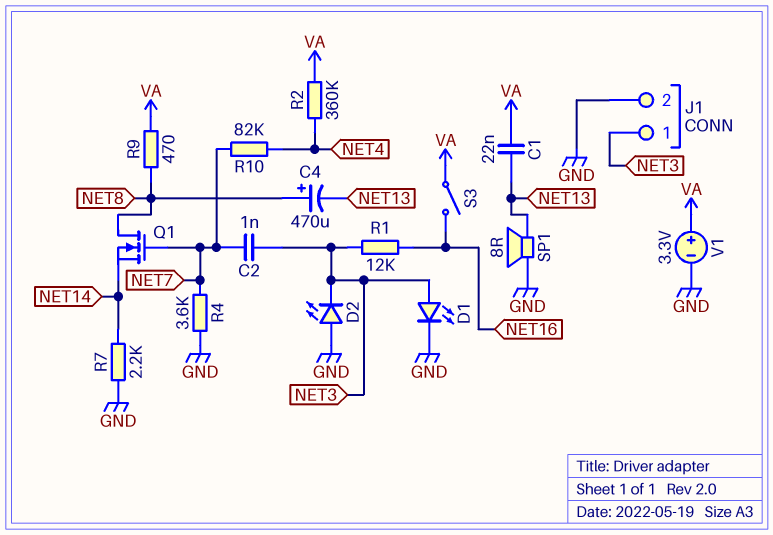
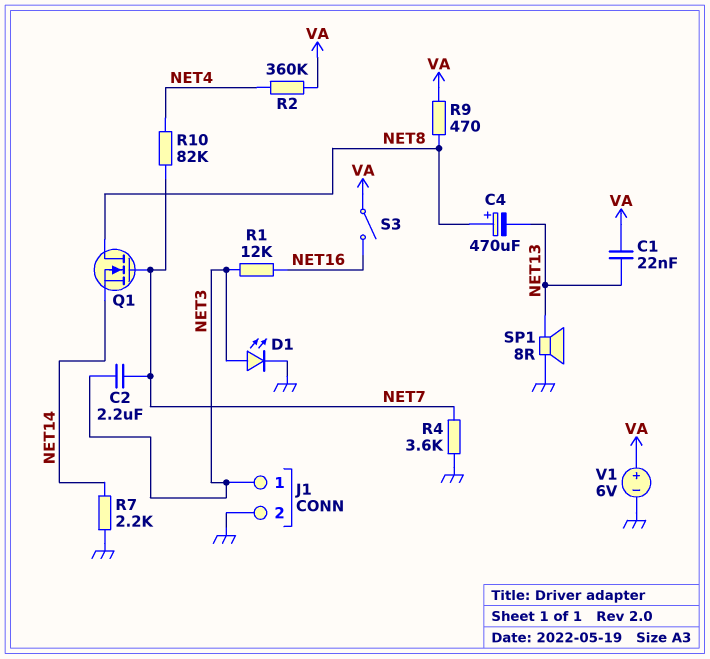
C2: 1nF (NET3, NET7) -> 2.2uF (NET3, NET7)
D2: LED (A GND, K NET3) -> none
V1: 3.3V (plus VA, minus GND) -> 6V (plus VA, minus GND)

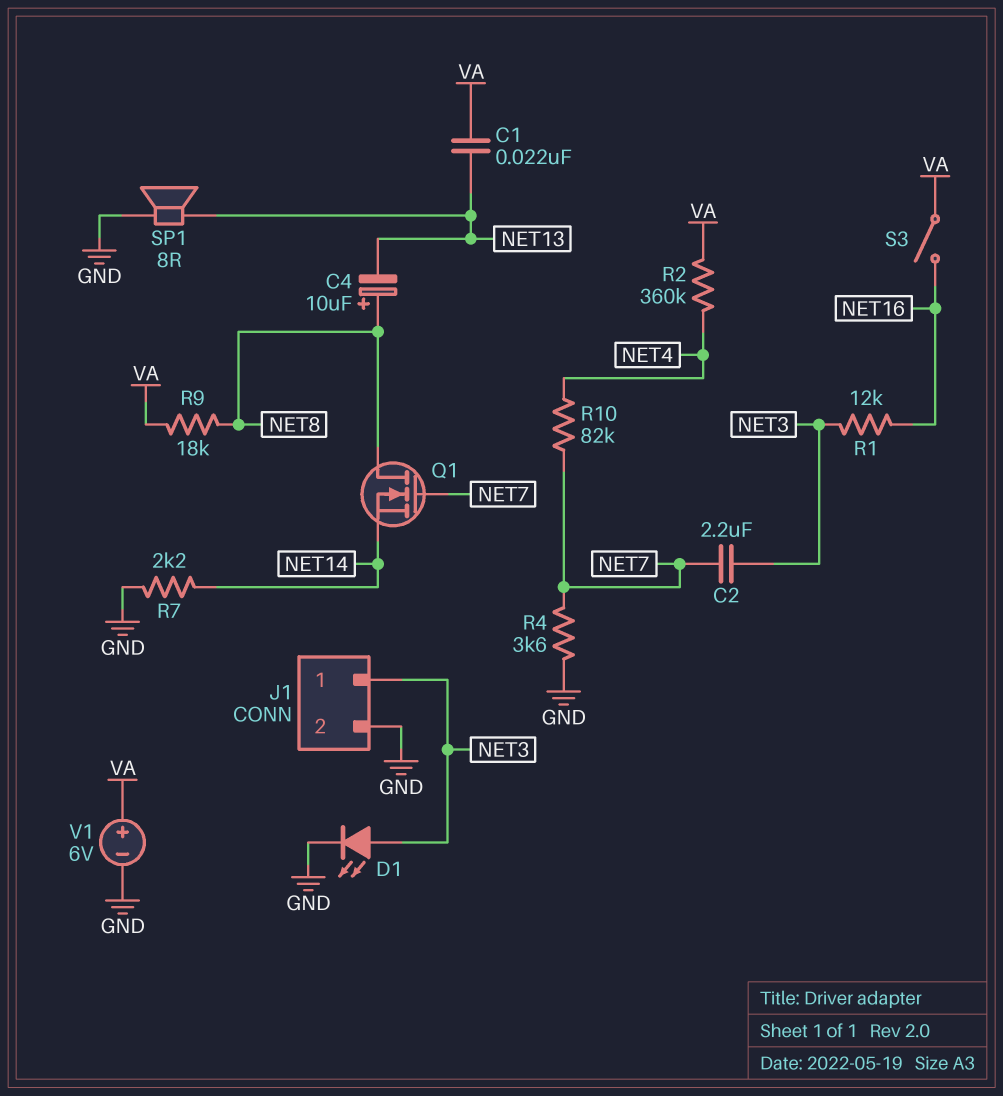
C4: 470uF (plus NET8, minus NET13) -> 10uF (plus NET8, minus NET13)
R9: 470 (NET8, VA) -> 18k (NET8, VA)

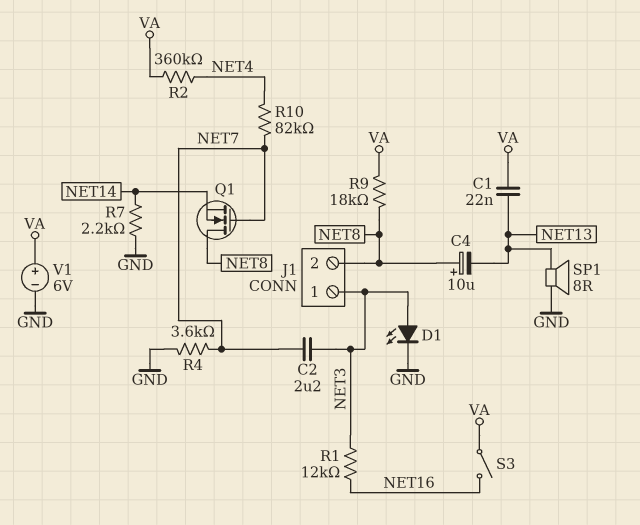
J1 pin 2: GND -> NET8

